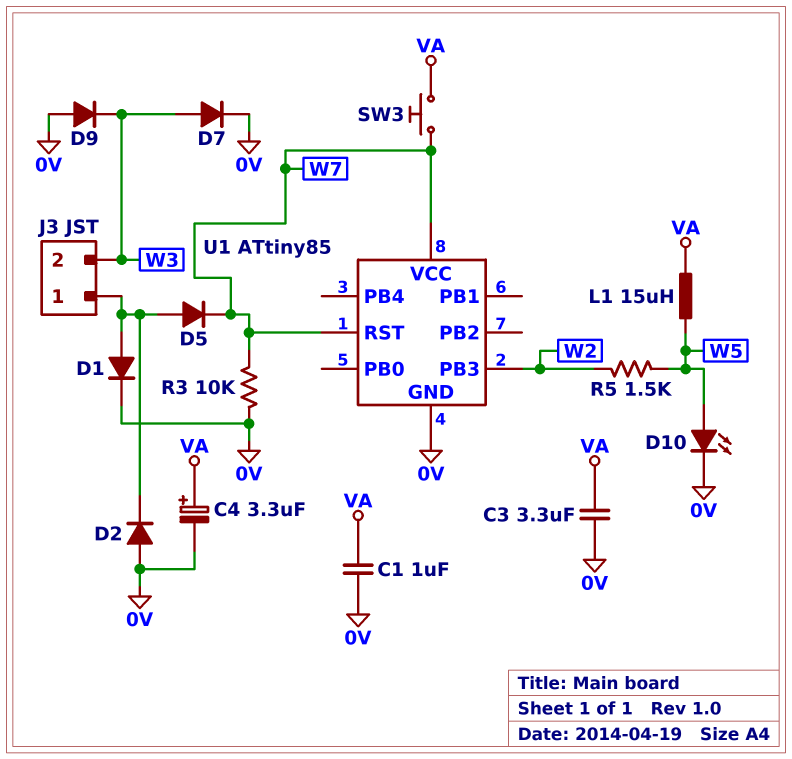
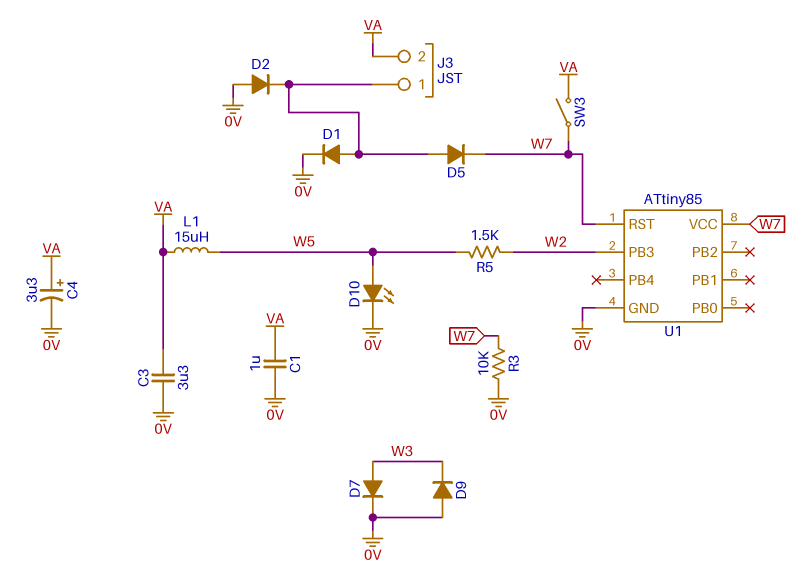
J3 pin 2: W3 -> VA
SW3: button (VA, W7) -> switch (VA, W7)

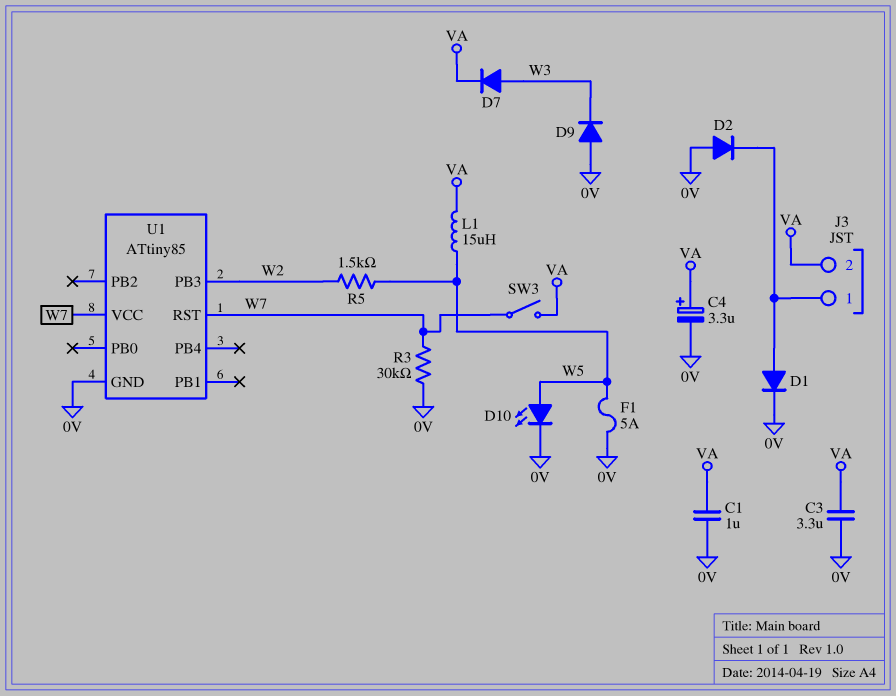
D5: diode (A J3/1, K W7) -> none
D7: diode (A W3, K 0V) -> diode (A W3, K VA)
F1: none -> 5A (0V, W5)
R3: 10k (0V, W7) -> 30k (0V, W7)

